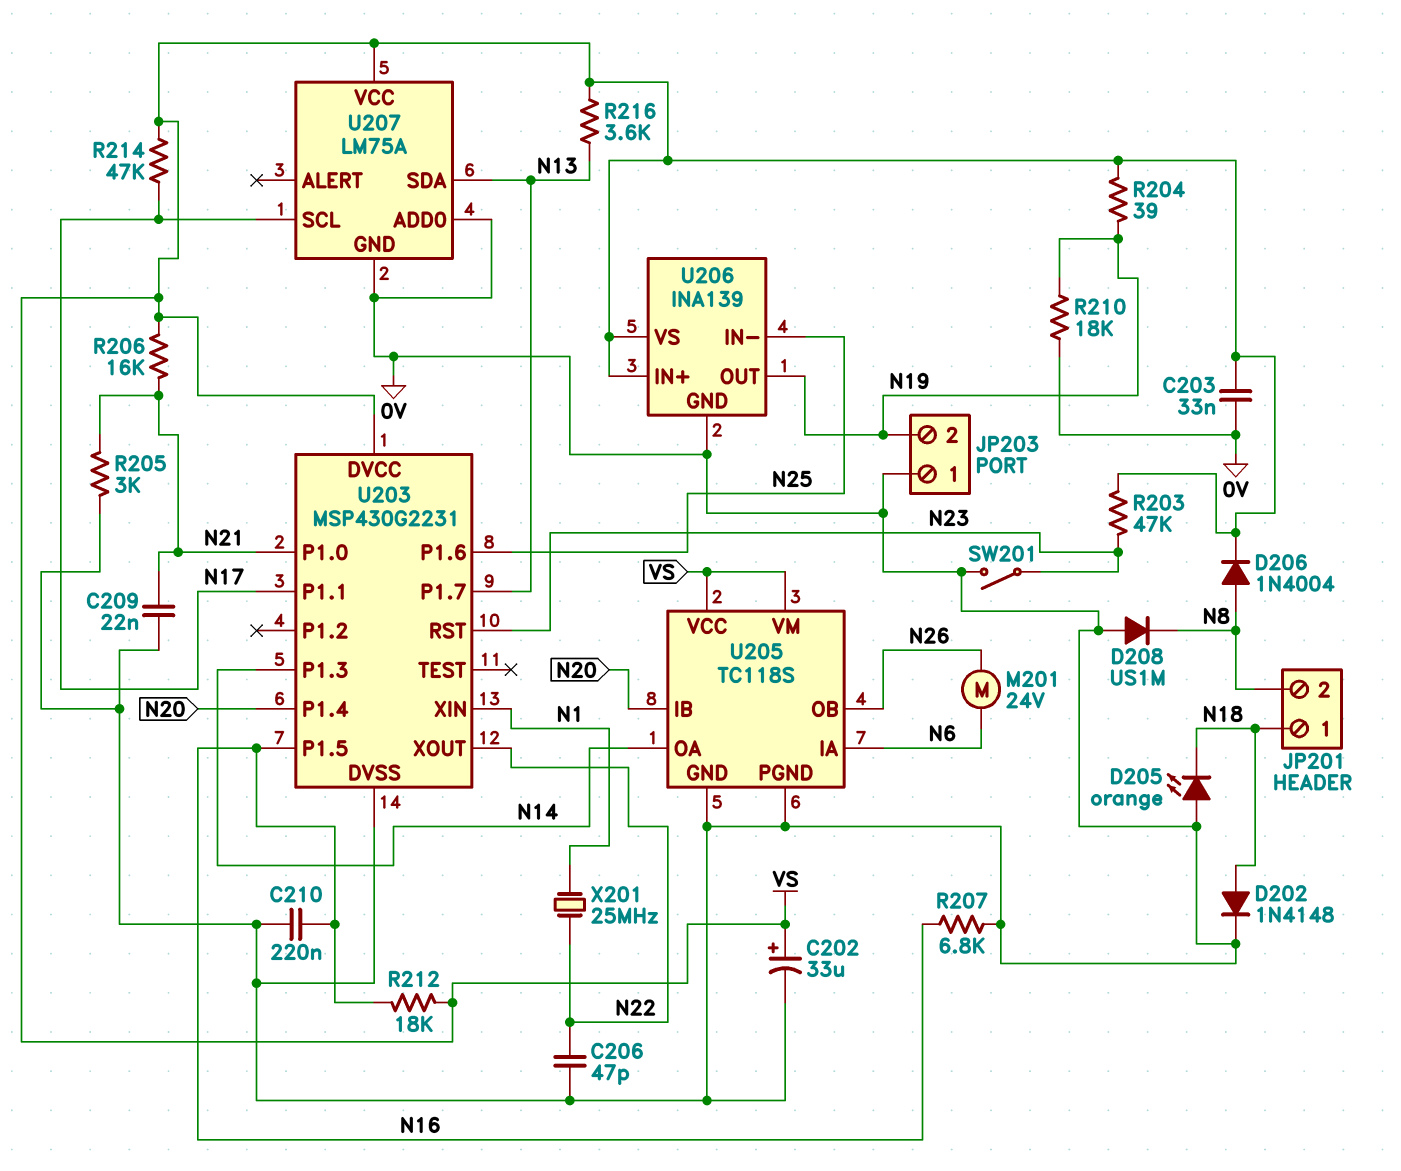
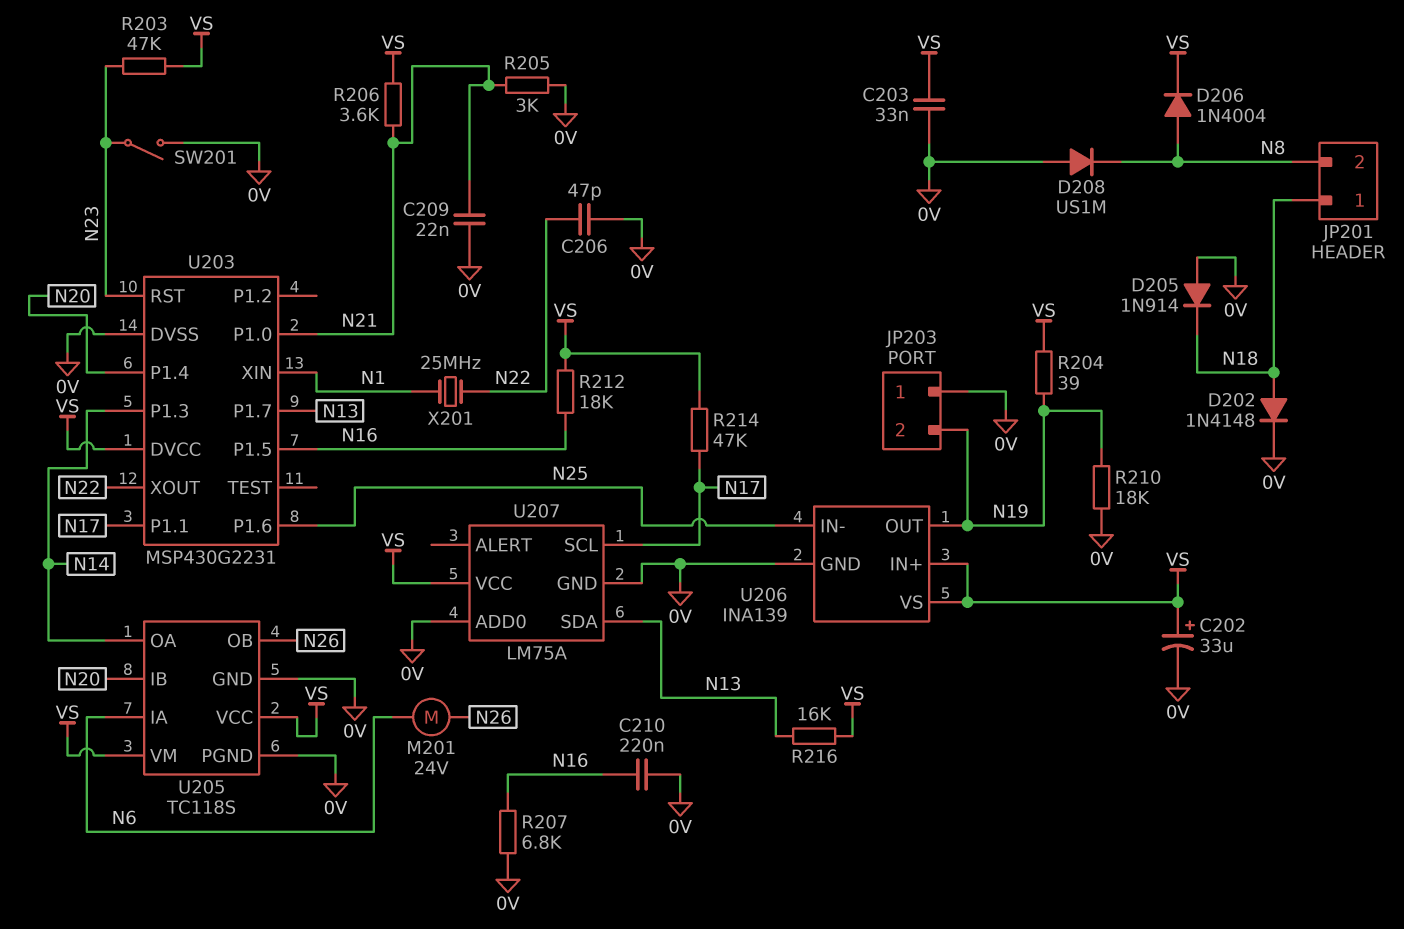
D205: LED orange (A 0V, K N18) -> diode 1N914 (A 0V, K N18)
R206: 16k (N21, VS) -> 3.6k (N21, VS)
R216: 3.6k (N13, VS) -> 16k (N13, VS)

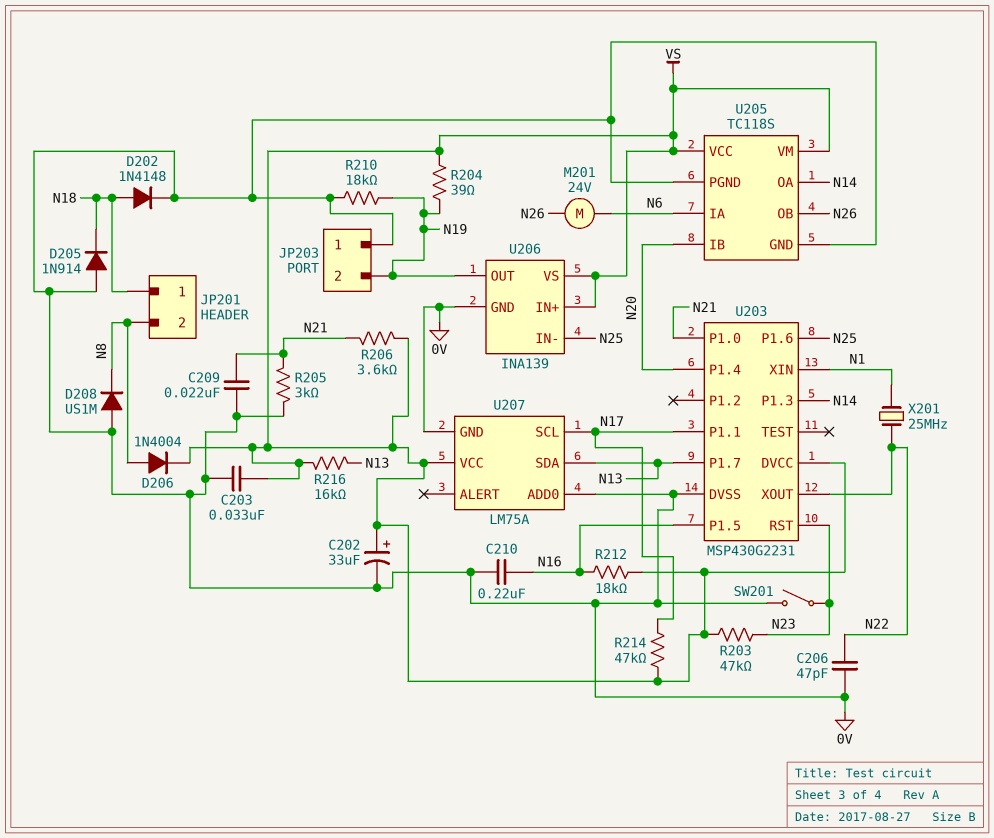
R207: 6.8k (0V, N16) -> none

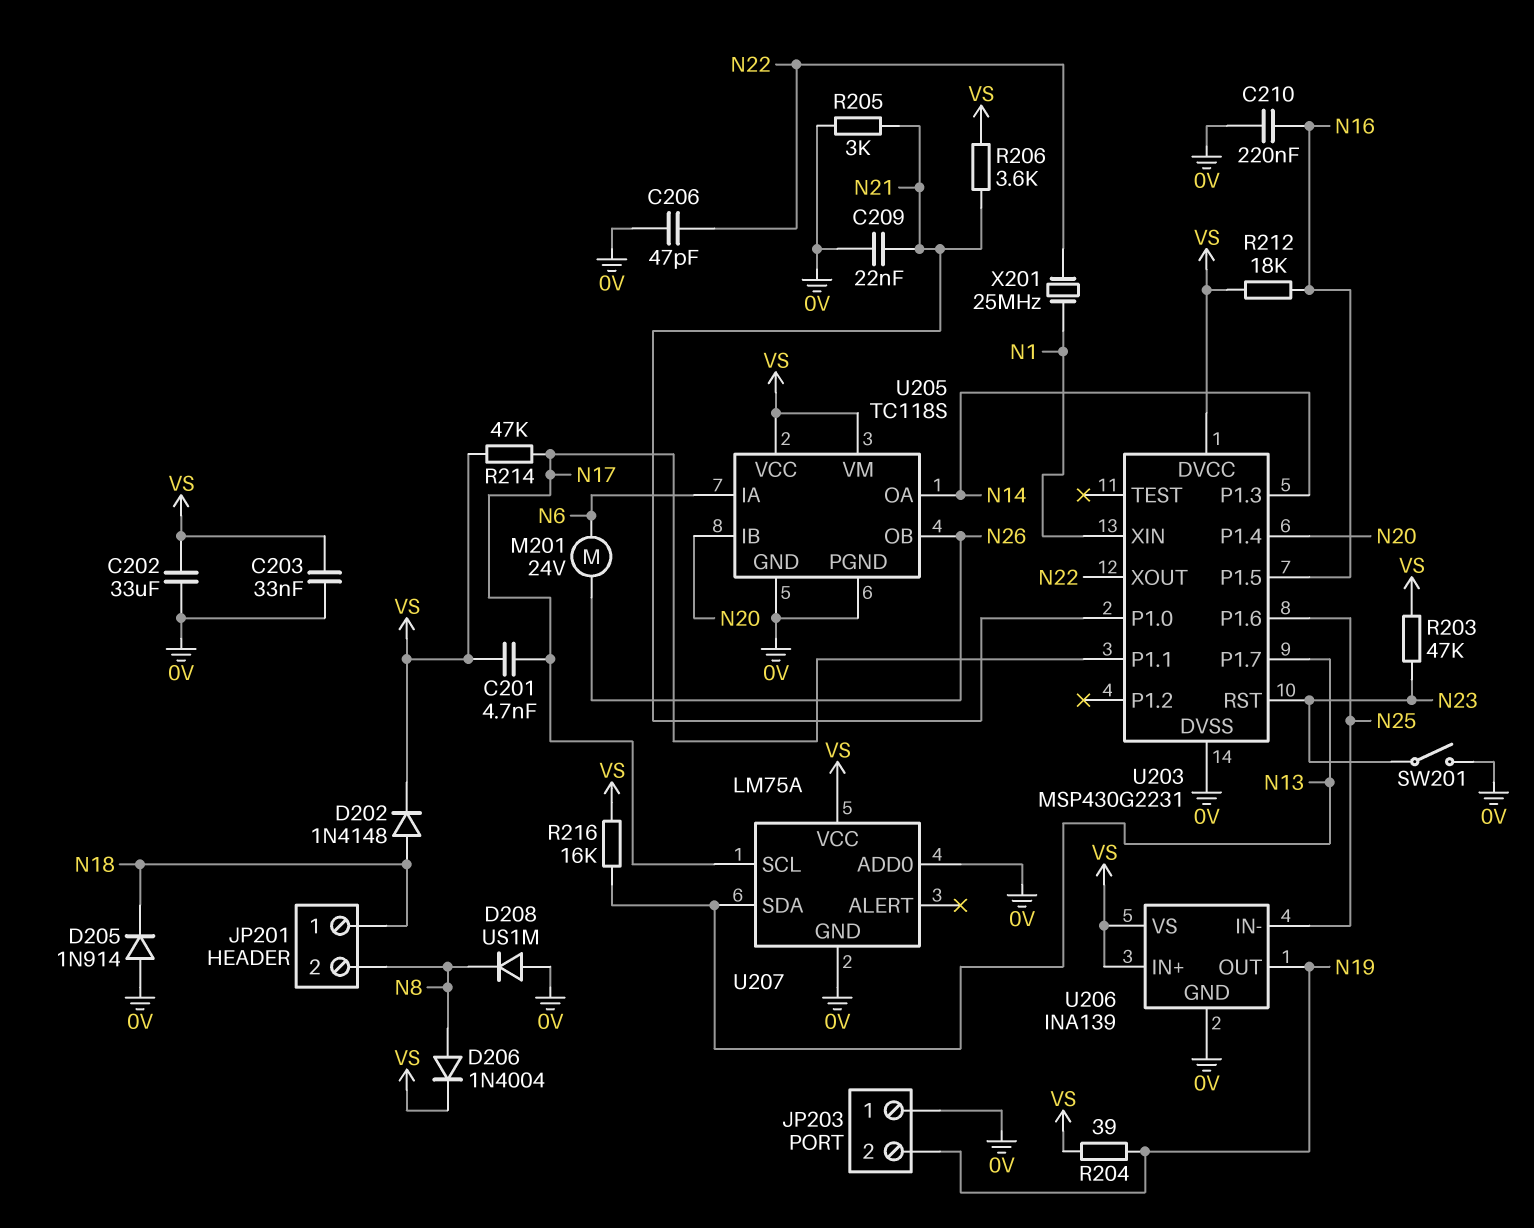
C201: none -> 4.7nF (N17, VS)
C202: 33uF (plus VS, minus 0V) -> 33uF (0V, VS)
D202: diode 1N4148 (A N18, K 0V) -> diode 1N4148 (A N18, K VS)
R210: 18k (0V, N19) -> none

